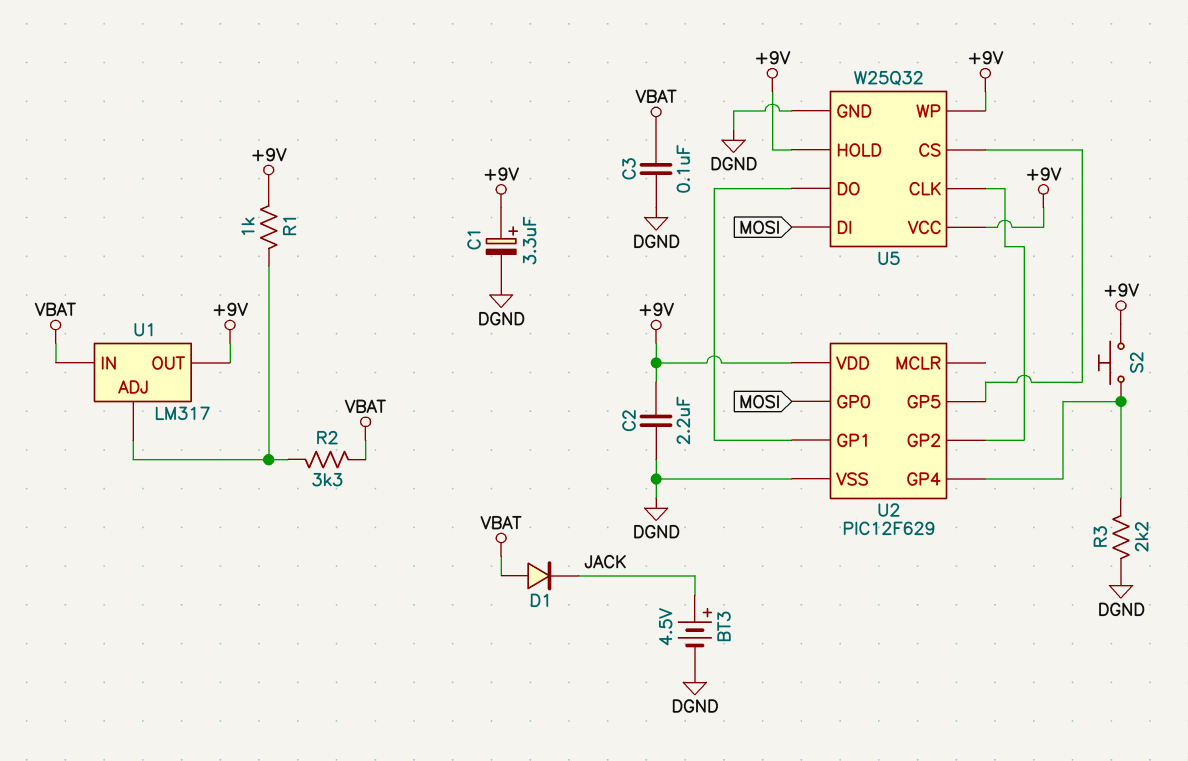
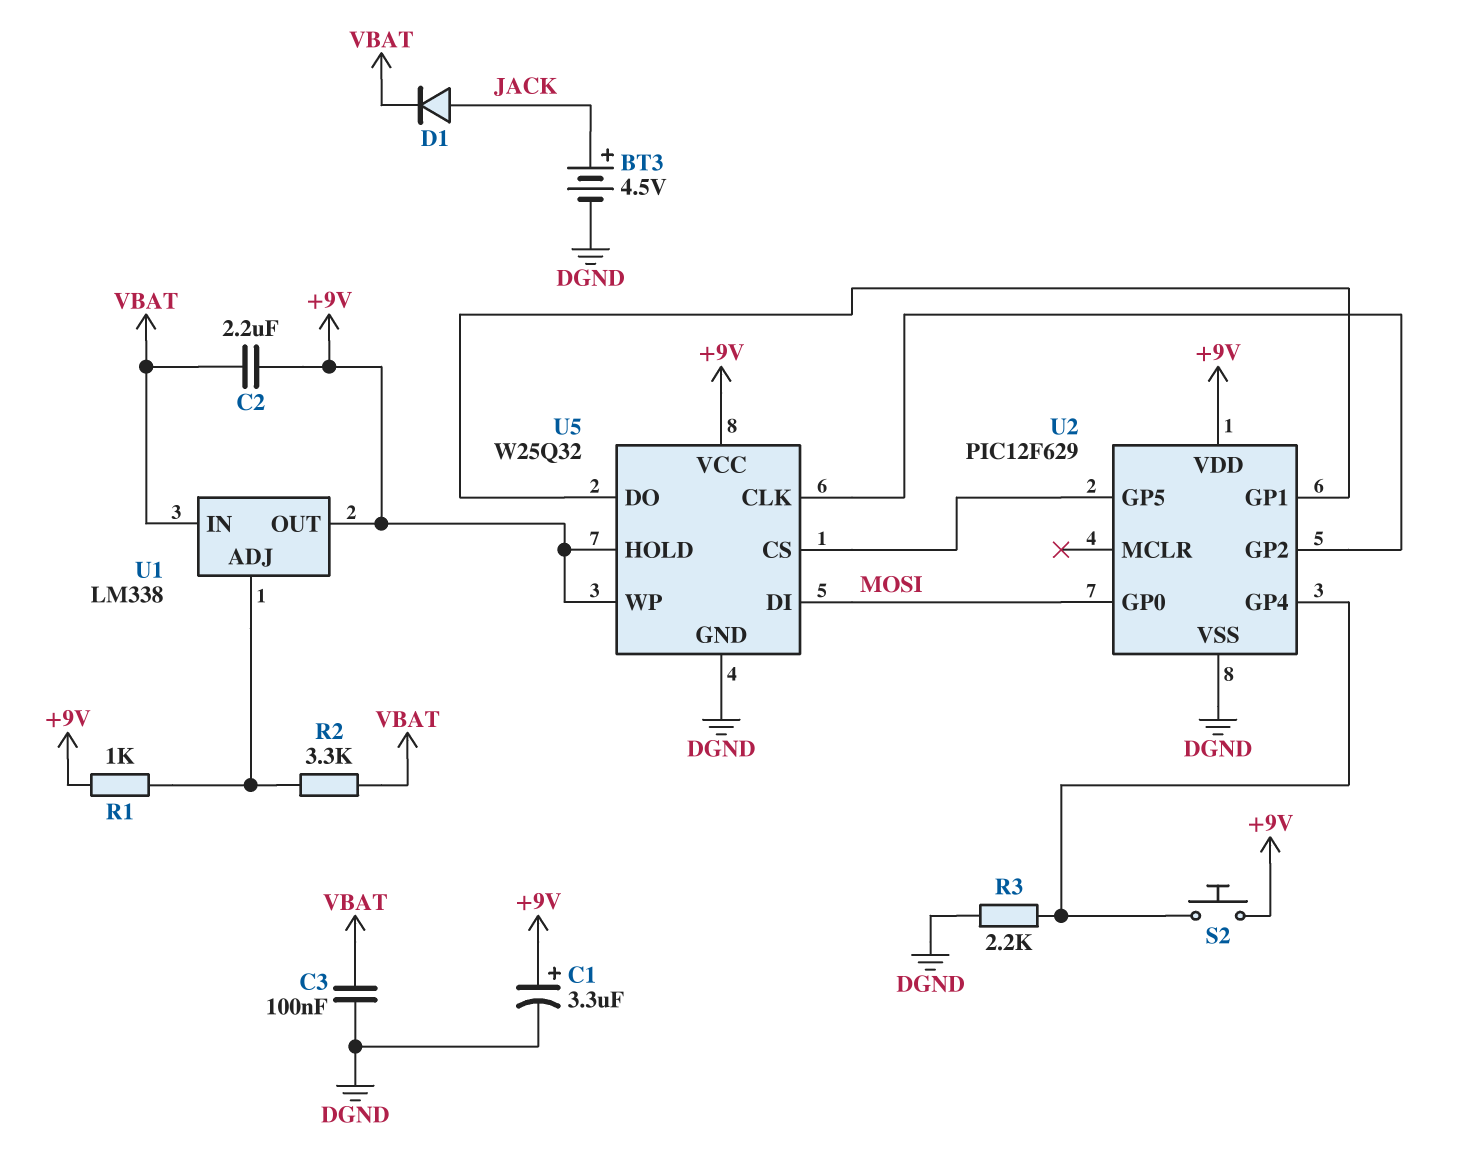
C2: 2.2uF (+9V, DGND) -> 2.2uF (+9V, VBAT)
D1: diode (A VBAT, K JACK) -> diode (A JACK, K VBAT)
U1: LM317 -> LM338

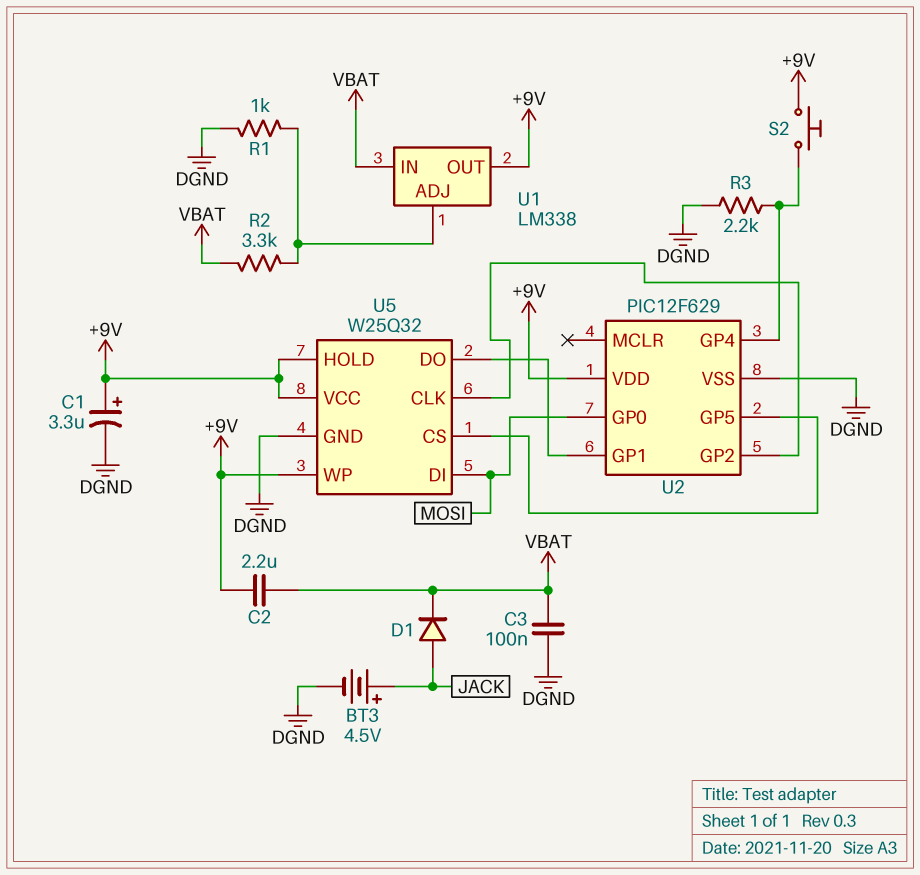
R1: 1k (+9V, U1/ADJ) -> 1k (DGND, U1/ADJ)

